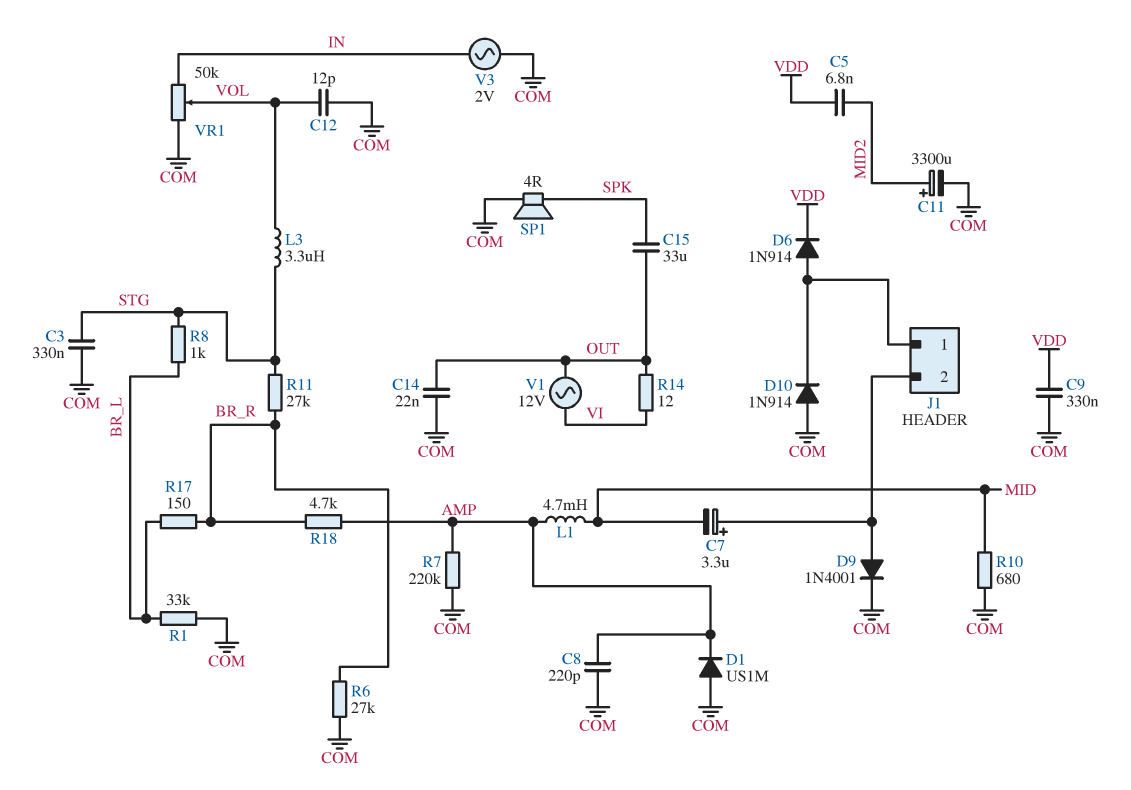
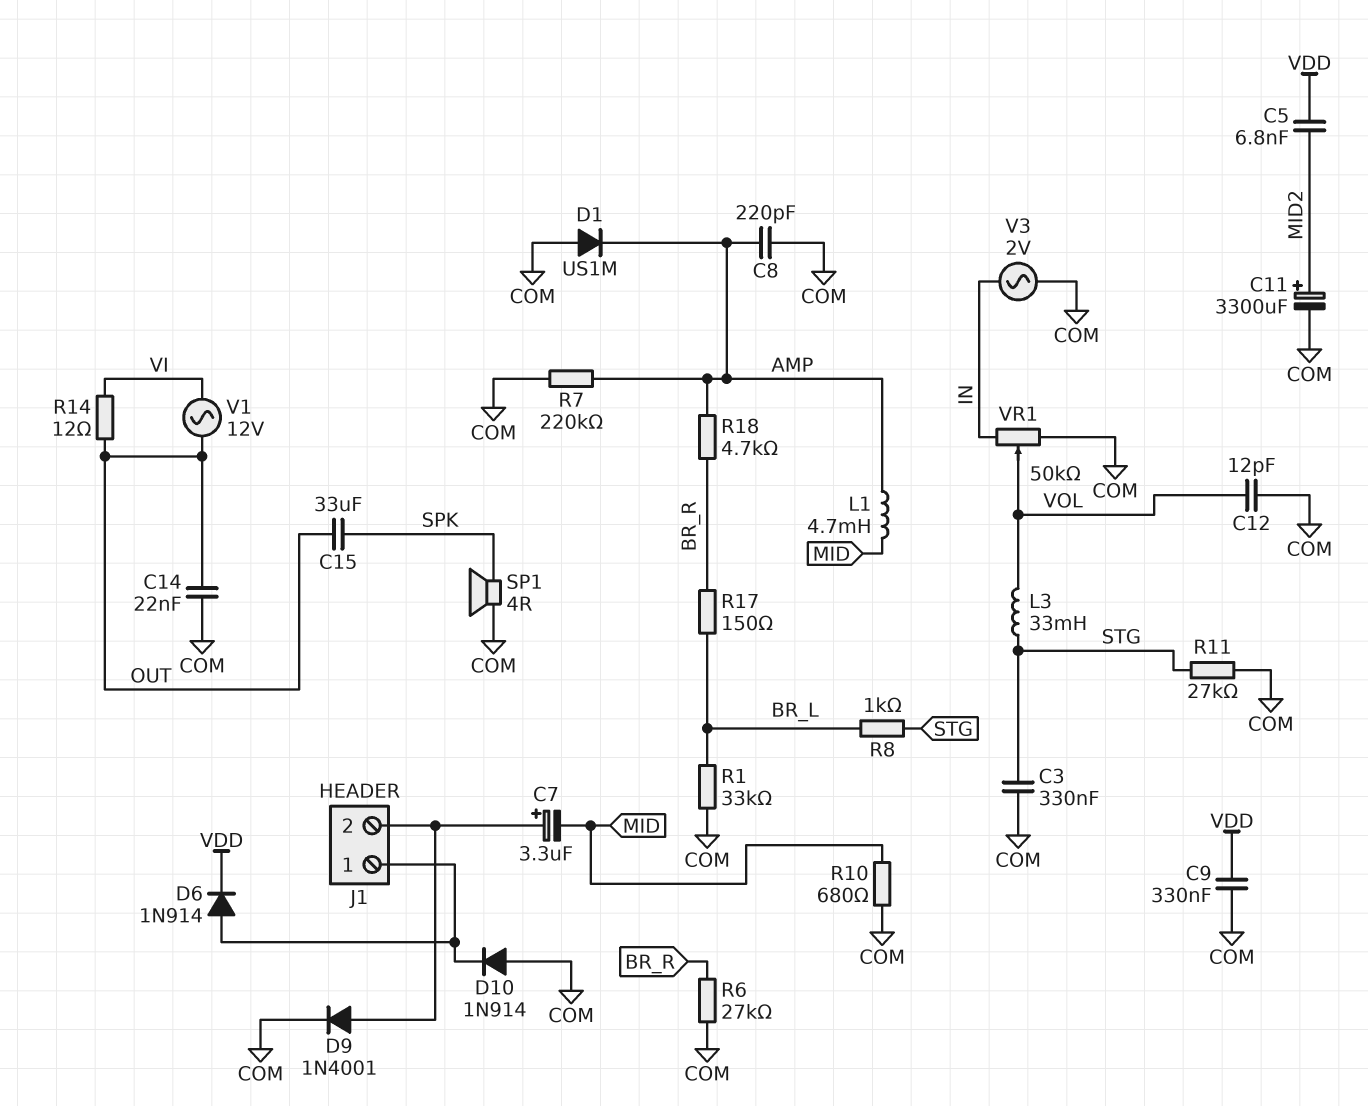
L3: 3.3uH (STG, VOL) -> 33mH (STG, VOL)
R11: 27k (BR_R, STG) -> 27k (COM, STG)

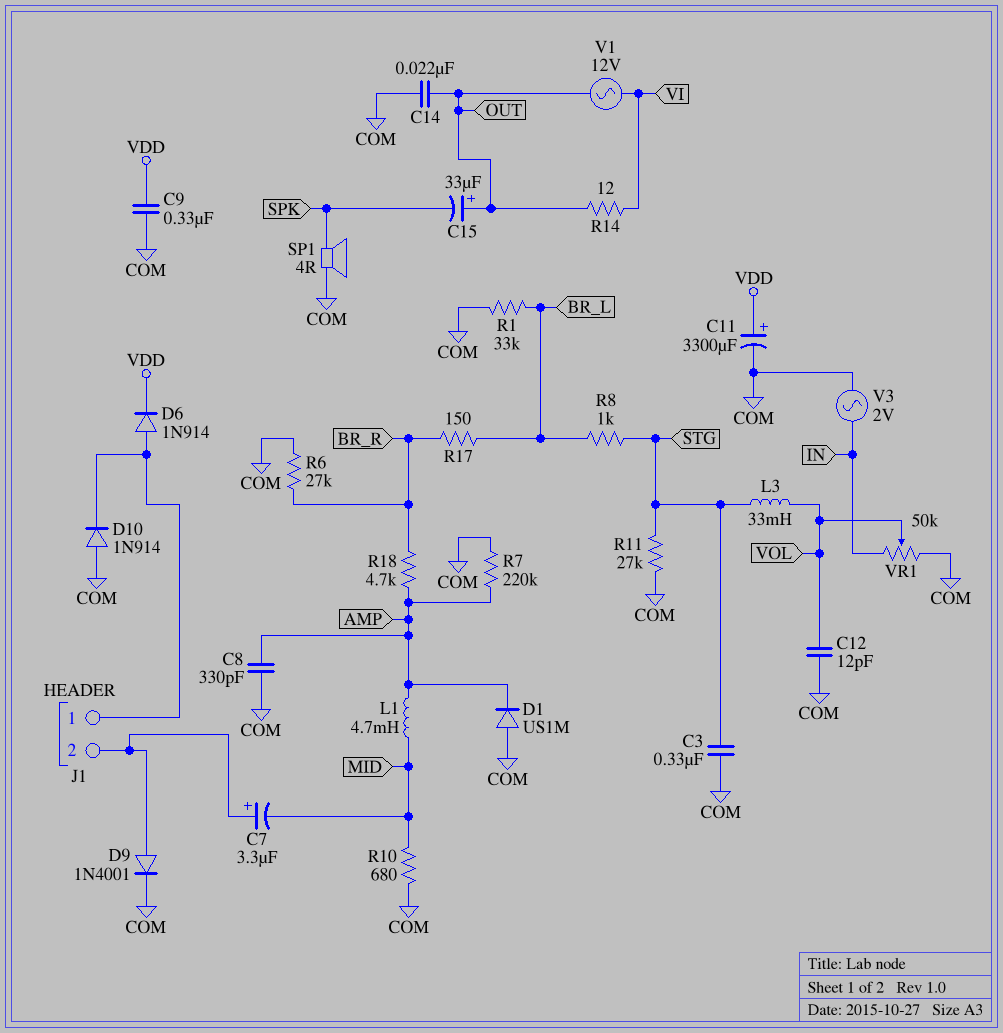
C5: 6.8nF (MID2, VDD) -> none
C8: 220pF (AMP, COM) -> 330pF (AMP, COM)
C11: 3300uF (plus MID2, minus COM) -> 3300uF (plus VDD, minus COM)
C15: 33uF (OUT, SPK) -> 33uF (plus OUT, minus SPK)

